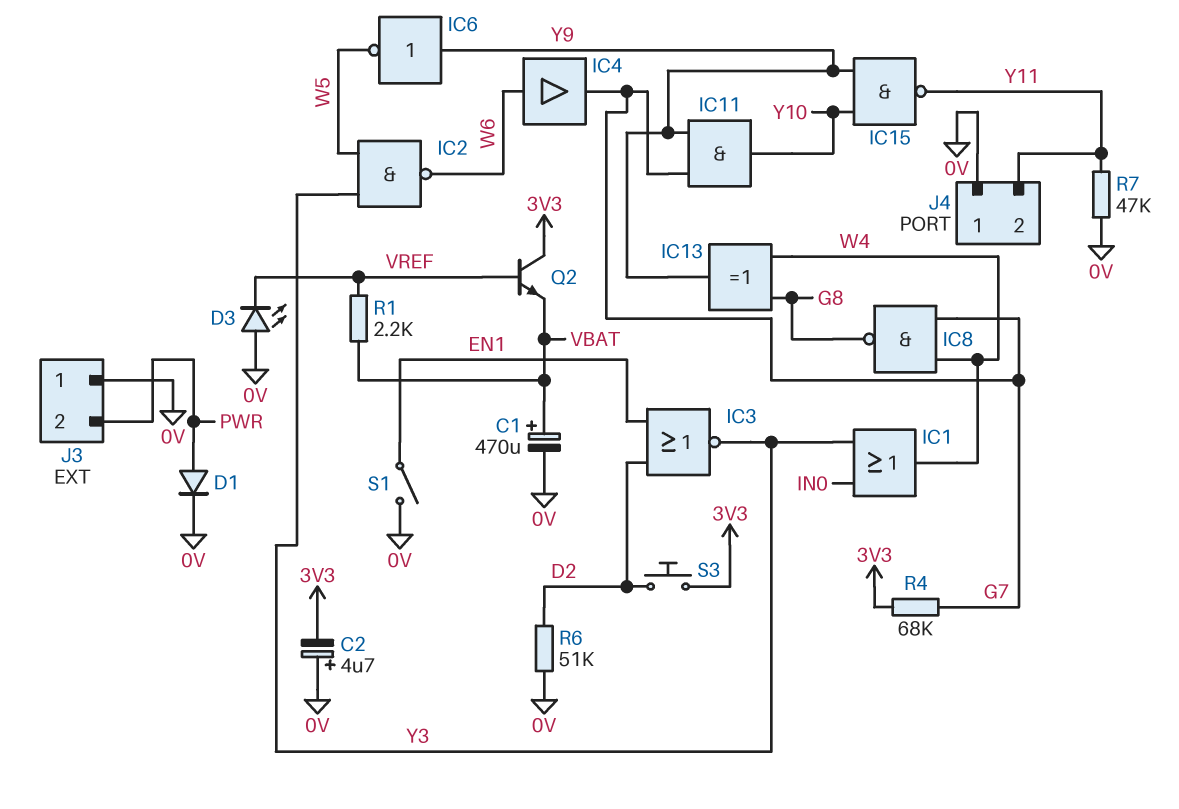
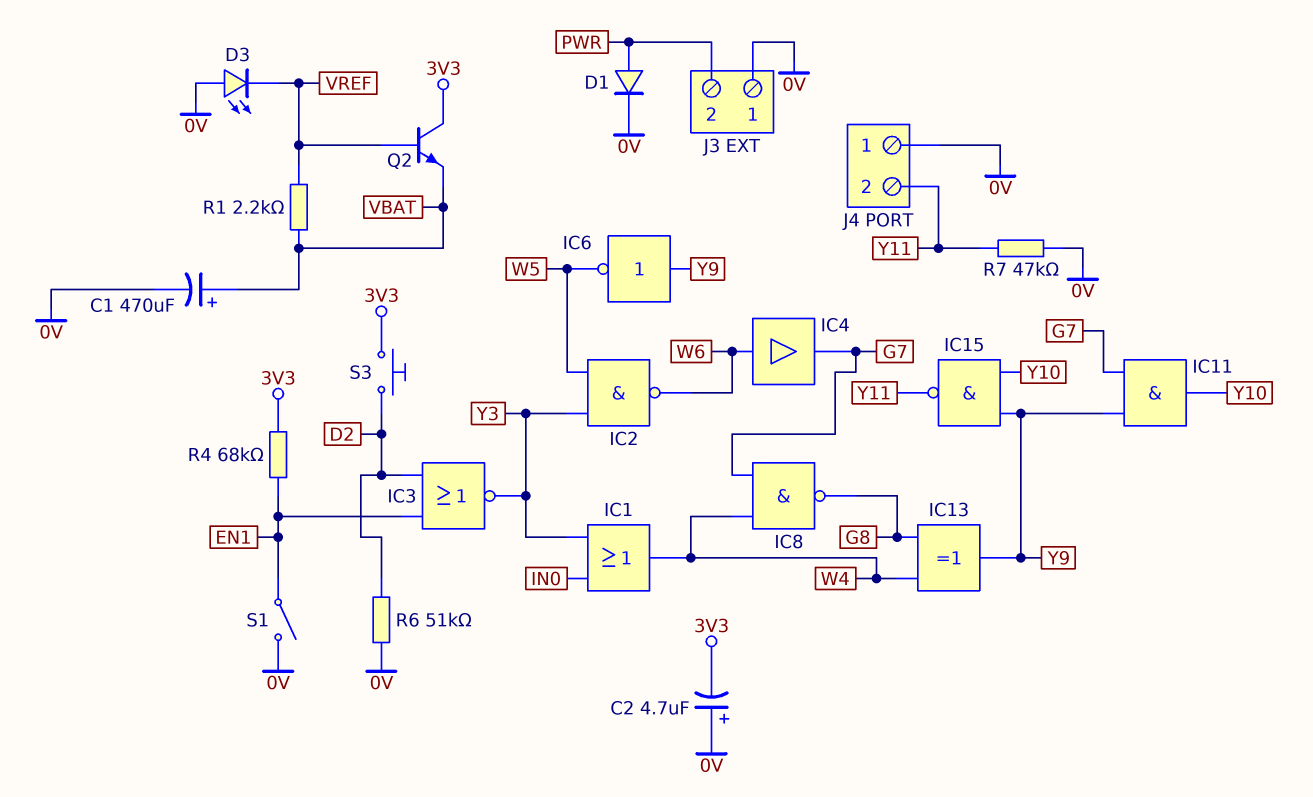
R4: 68k (3V3, G7) -> 68k (3V3, EN1)

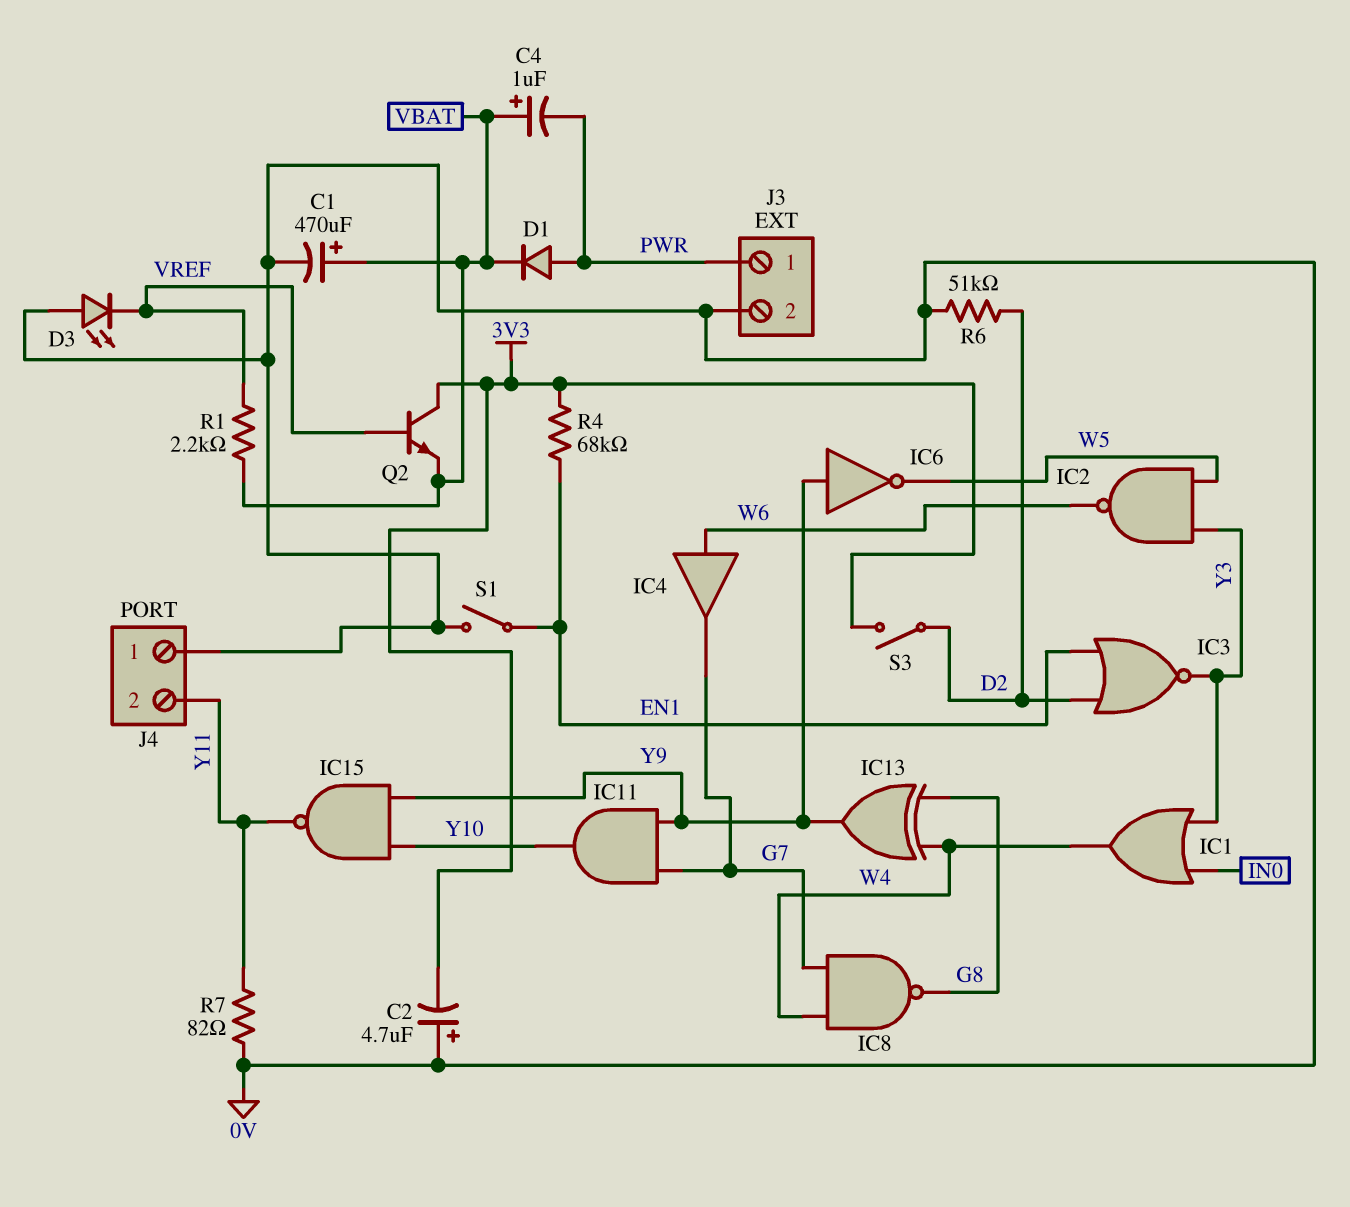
C4: none -> 1uF (plus VBAT, minus PWR)
D1: diode (A PWR, K 0V) -> diode (A PWR, K VBAT)
J3 pin 1: 0V -> PWR
J3 pin 2: PWR -> 0V
R7: 47k (0V, Y11) -> 82 (0V, Y11)
S3: button (3V3, D2) -> switch (3V3, D2)

